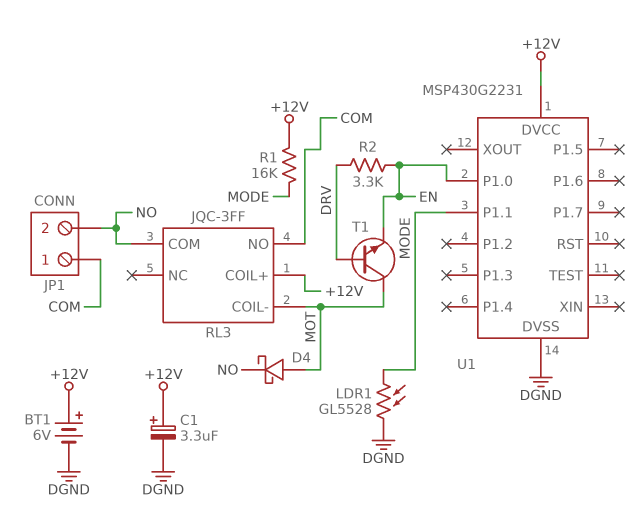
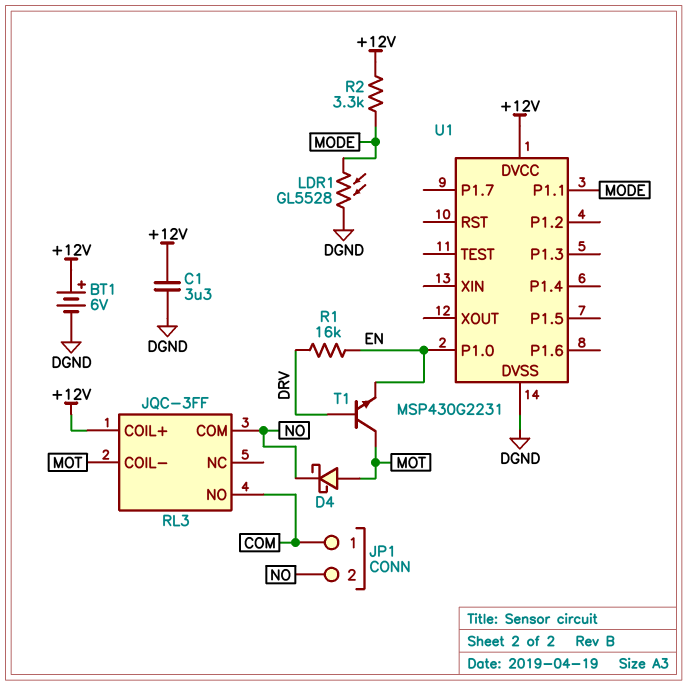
C1: 3.3uF (plus +12V, minus DGND) -> 3.3uF (+12V, DGND)
R1: 16k (+12V, MODE) -> 16k (DRV, EN)
R2: 3.3k (DRV, EN) -> 3.3k (+12V, MODE)

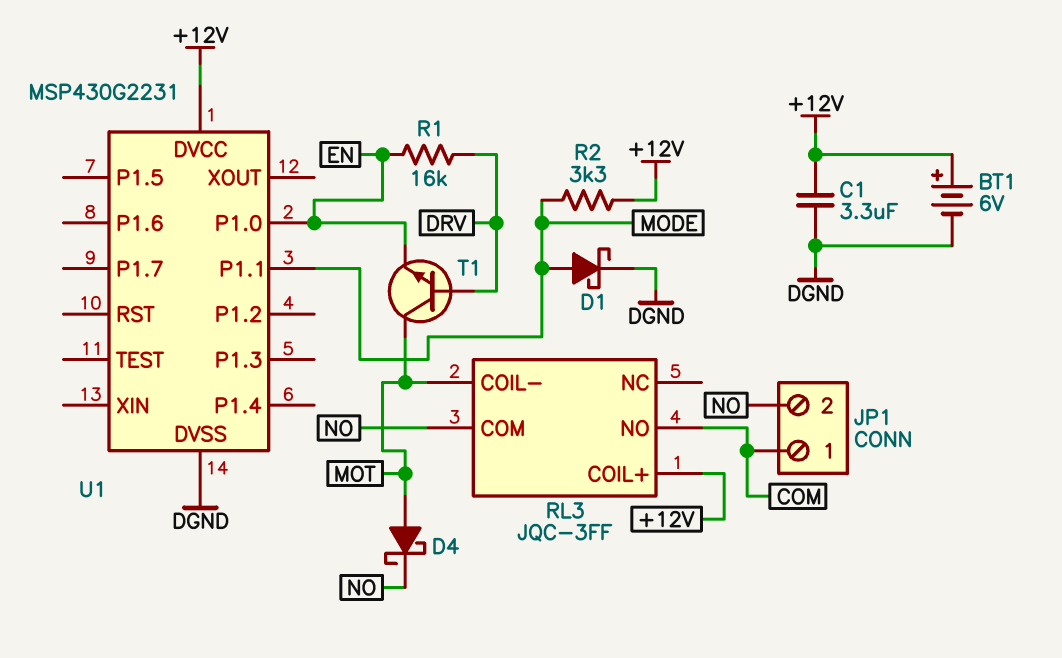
D1: none -> schottky (A MODE, K DGND)
LDR1: GL5528 (DGND, MODE) -> none

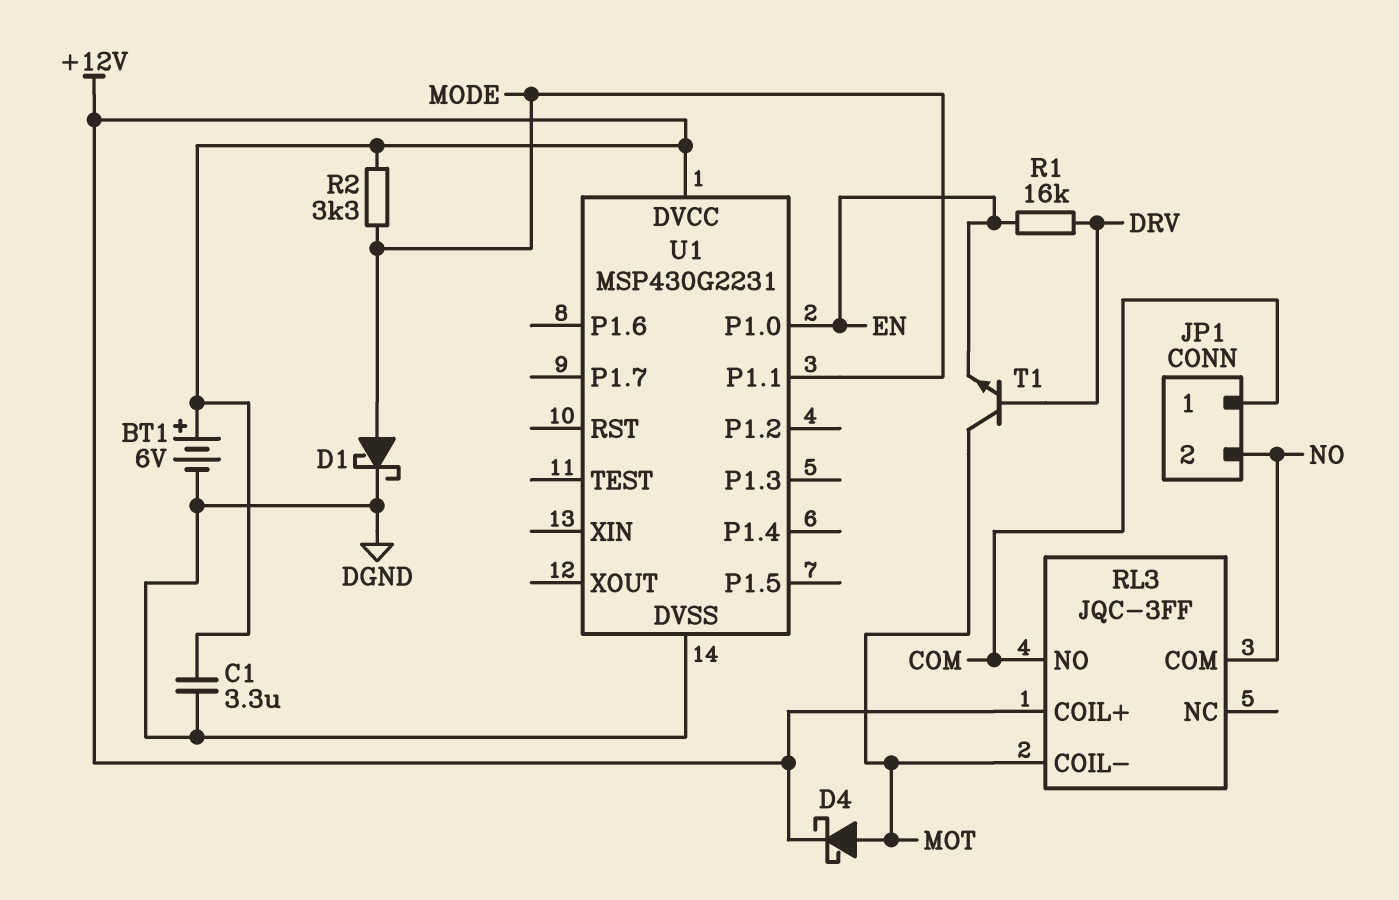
D4: schottky (A MOT, K NO) -> schottky (A MOT, K +12V)

